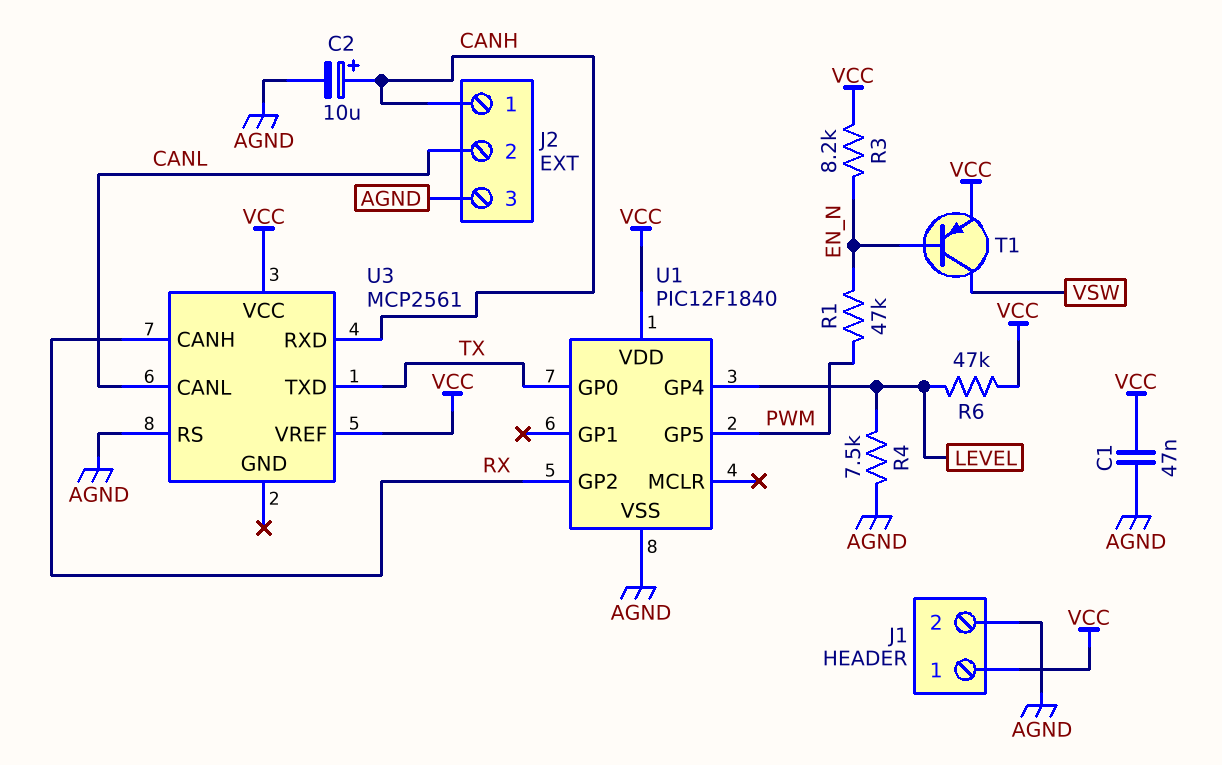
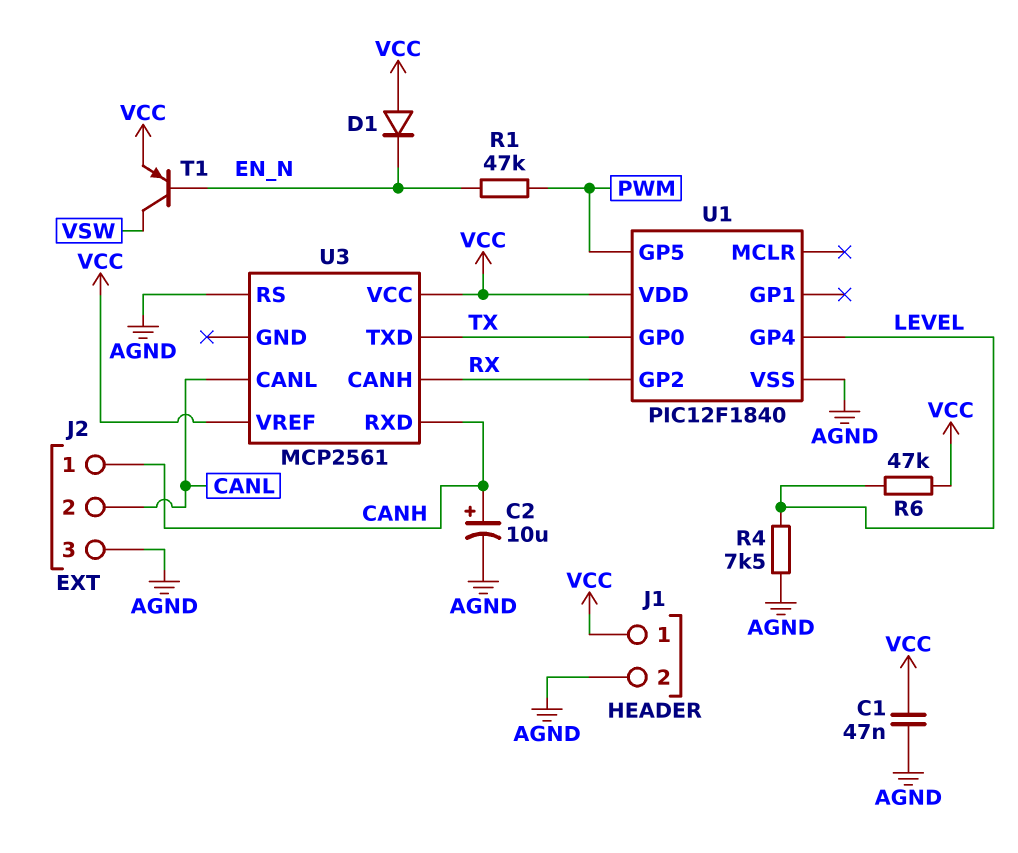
D1: none -> diode (A VCC, K EN_N)
R3: 8.2k (EN_N, VCC) -> none

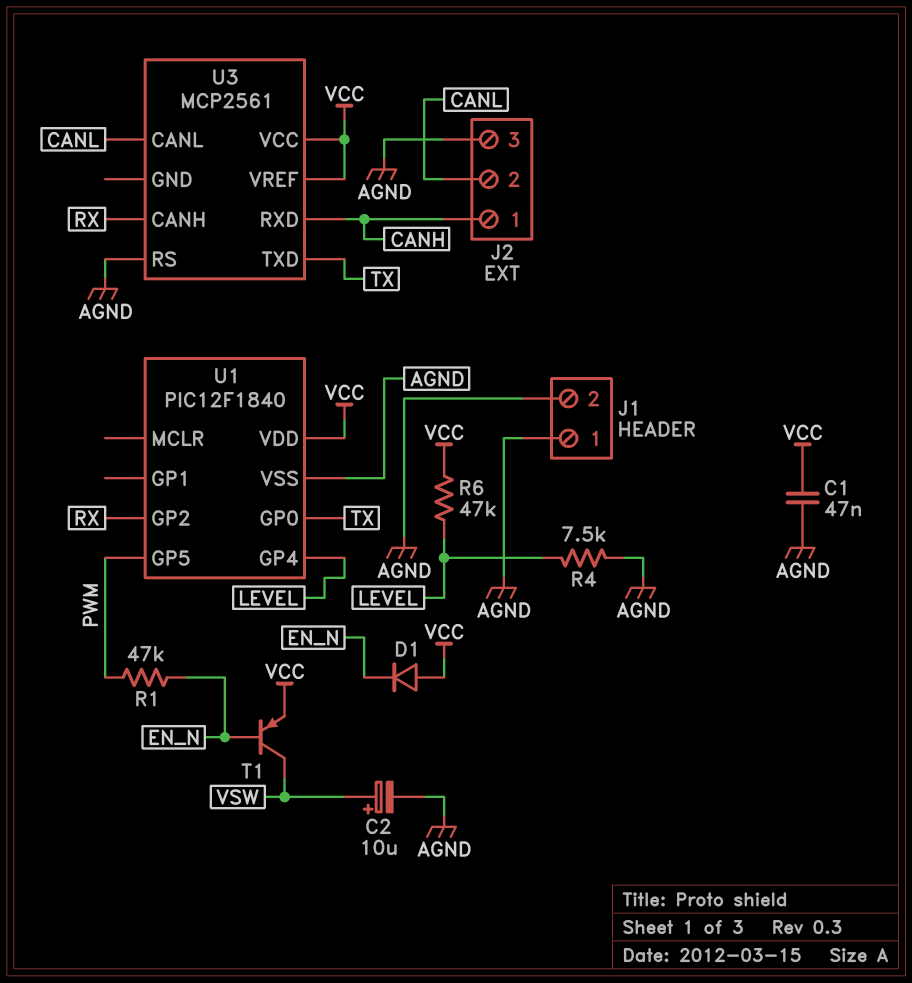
C2: 10uF (plus CANH, minus AGND) -> 10uF (plus VSW, minus AGND)
J1 pin 1: VCC -> AGND

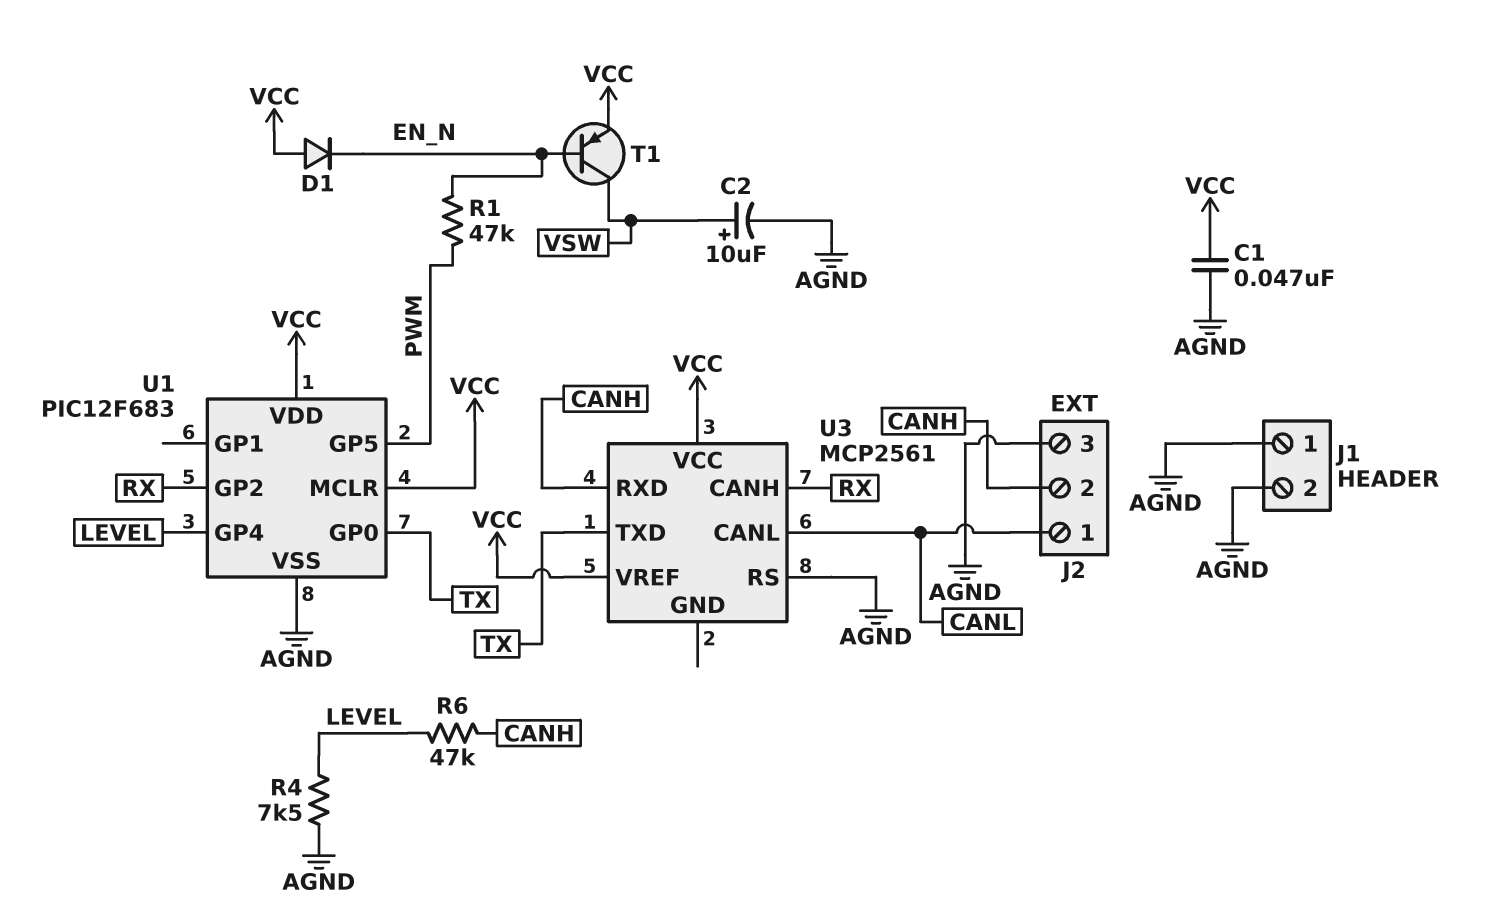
J2 pin 1: CANH -> CANL
J2 pin 2: CANL -> CANH
R6: 47k (LEVEL, VCC) -> 47k (CANH, LEVEL)
U1: PIC12F1840 -> PIC12F683
U1 pin MCLR: none -> VCC

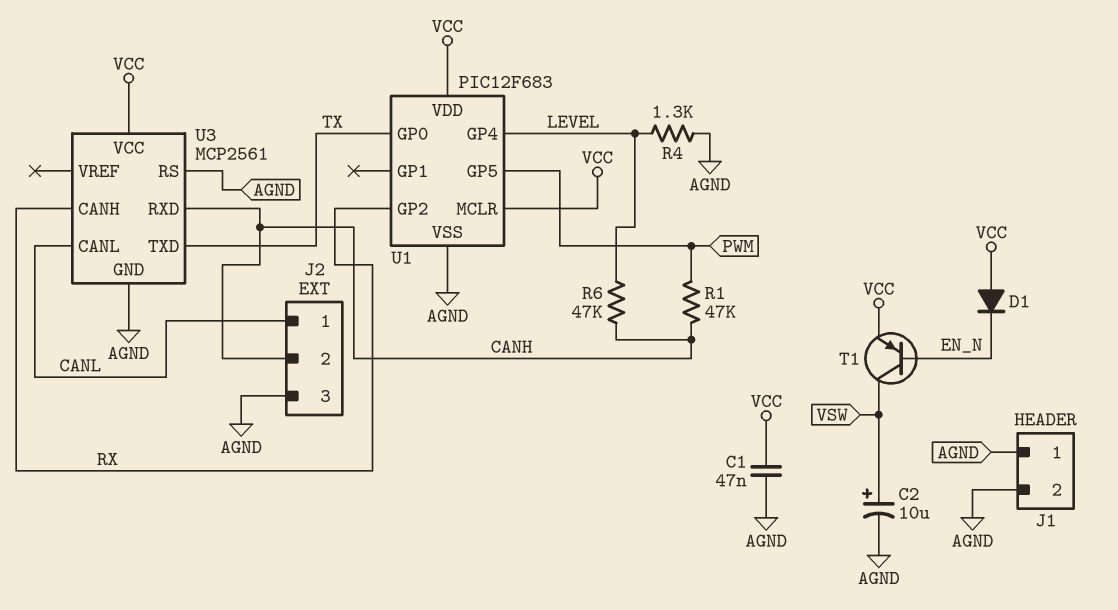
R1: 47k (EN_N, PWM) -> 47k (CANH, PWM)
R4: 7.5k (AGND, LEVEL) -> 1.3k (AGND, LEVEL)
U3 pin GND: none -> AGND
U3 pin VREF: VCC -> none

